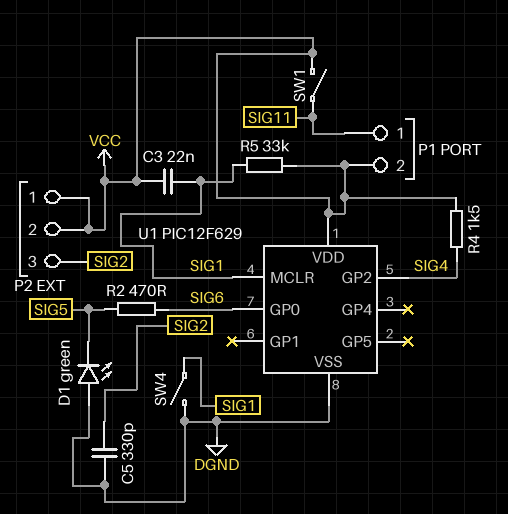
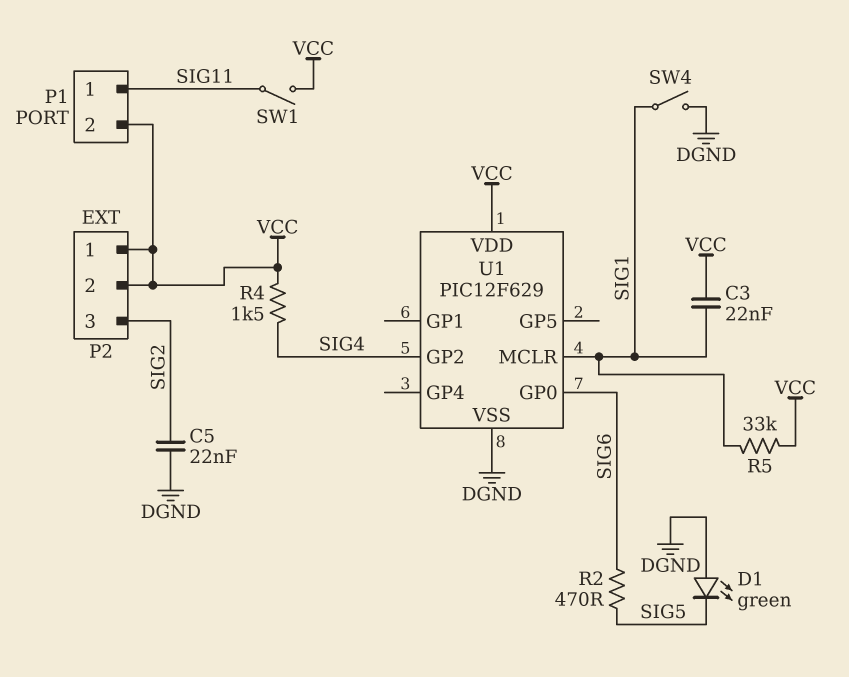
C5: 330pF (DGND, SIG2) -> 22nF (DGND, SIG2)

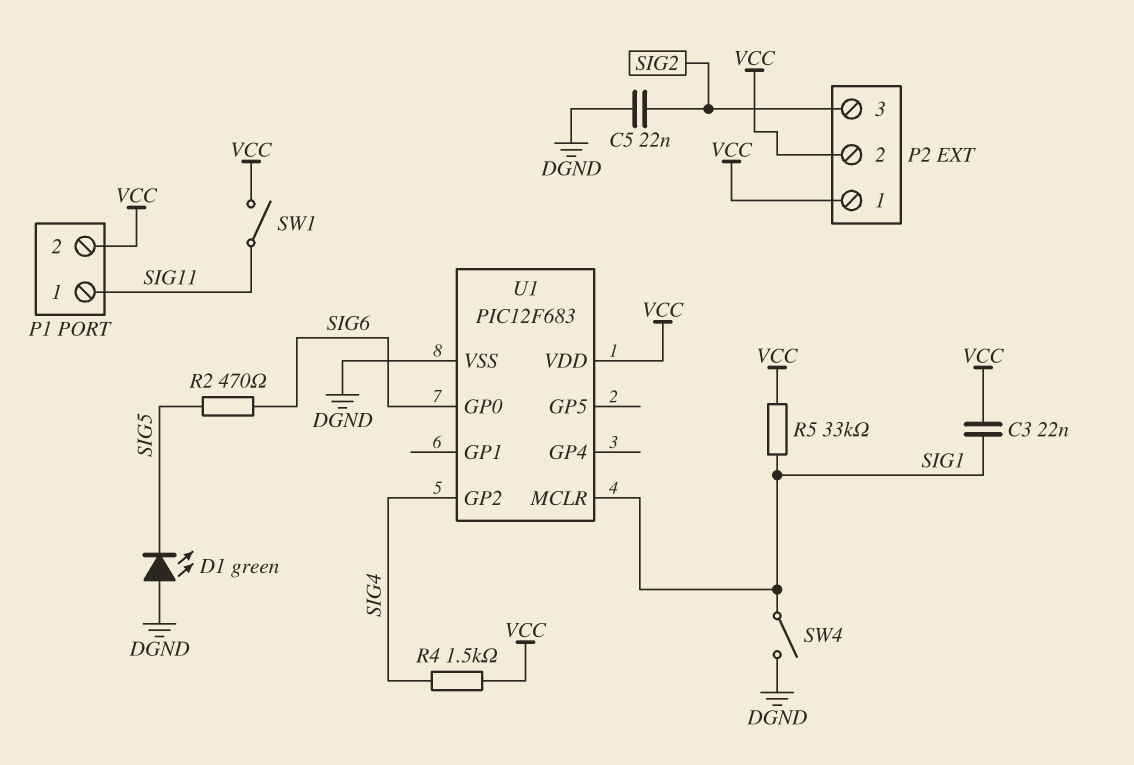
U1: PIC12F629 -> PIC12F683

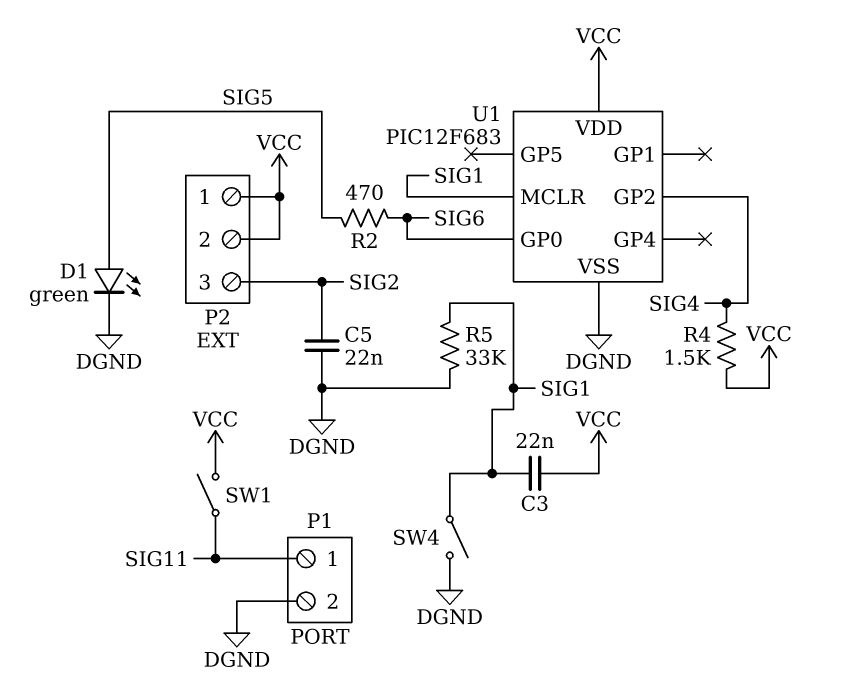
D1: LED green (A DGND, K SIG5) -> LED green (A SIG5, K DGND)
P1 pin 2: VCC -> DGND
R5: 33k (SIG1, VCC) -> 33k (DGND, SIG1)

